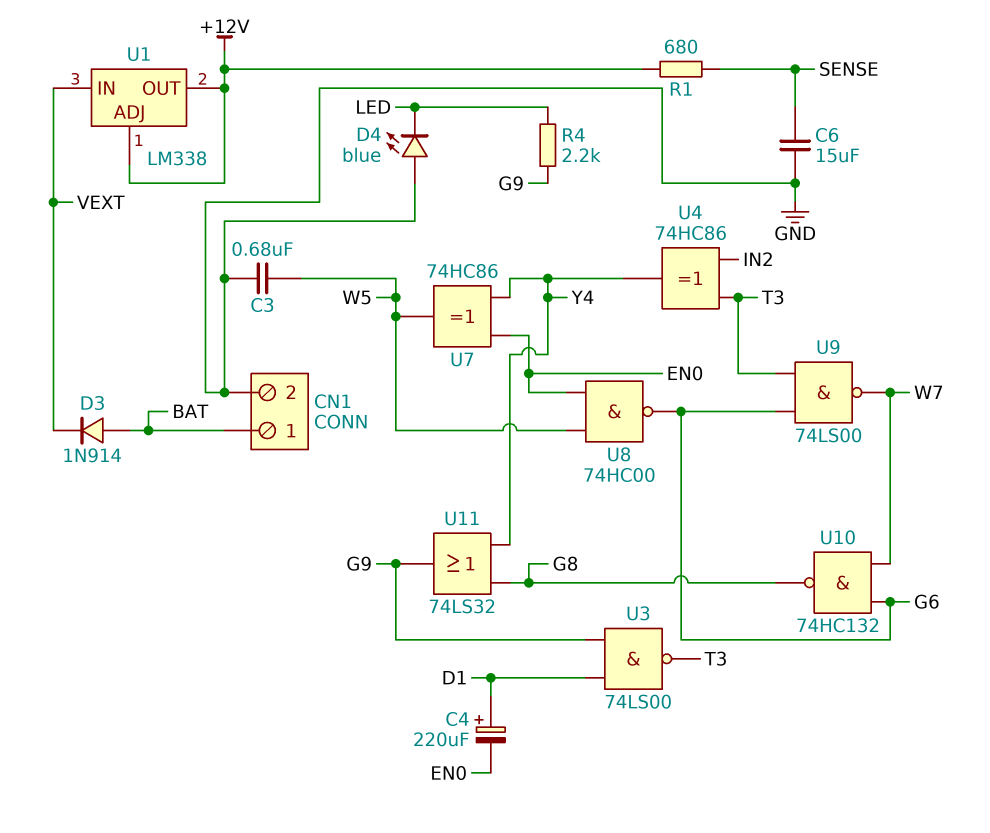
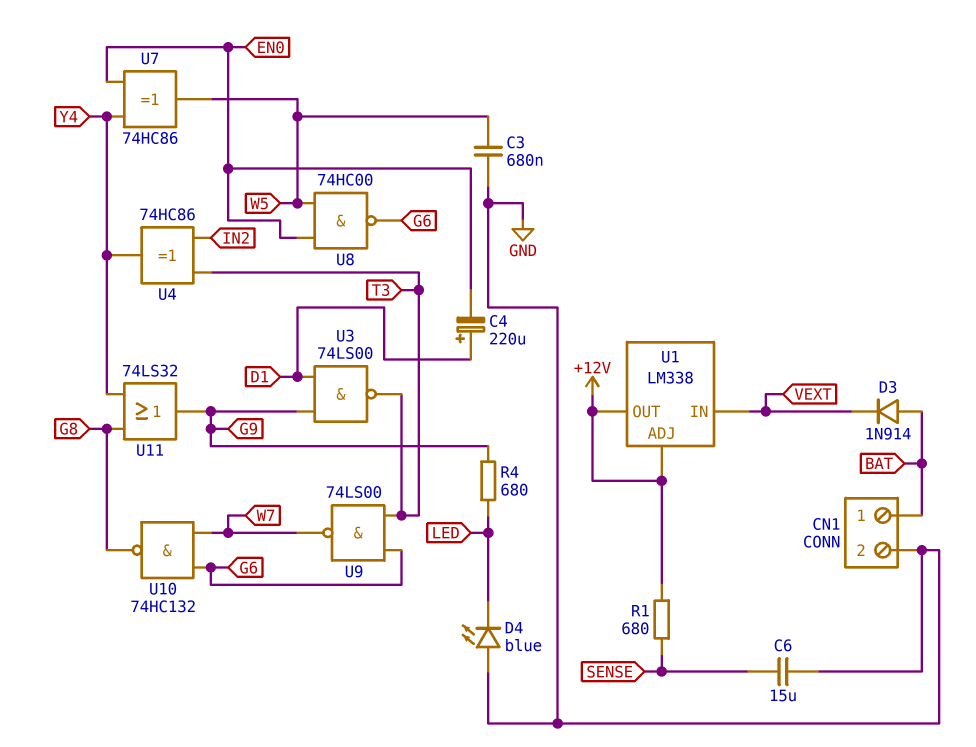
R4: 2.2k (G9, LED) -> 680 (G9, LED)

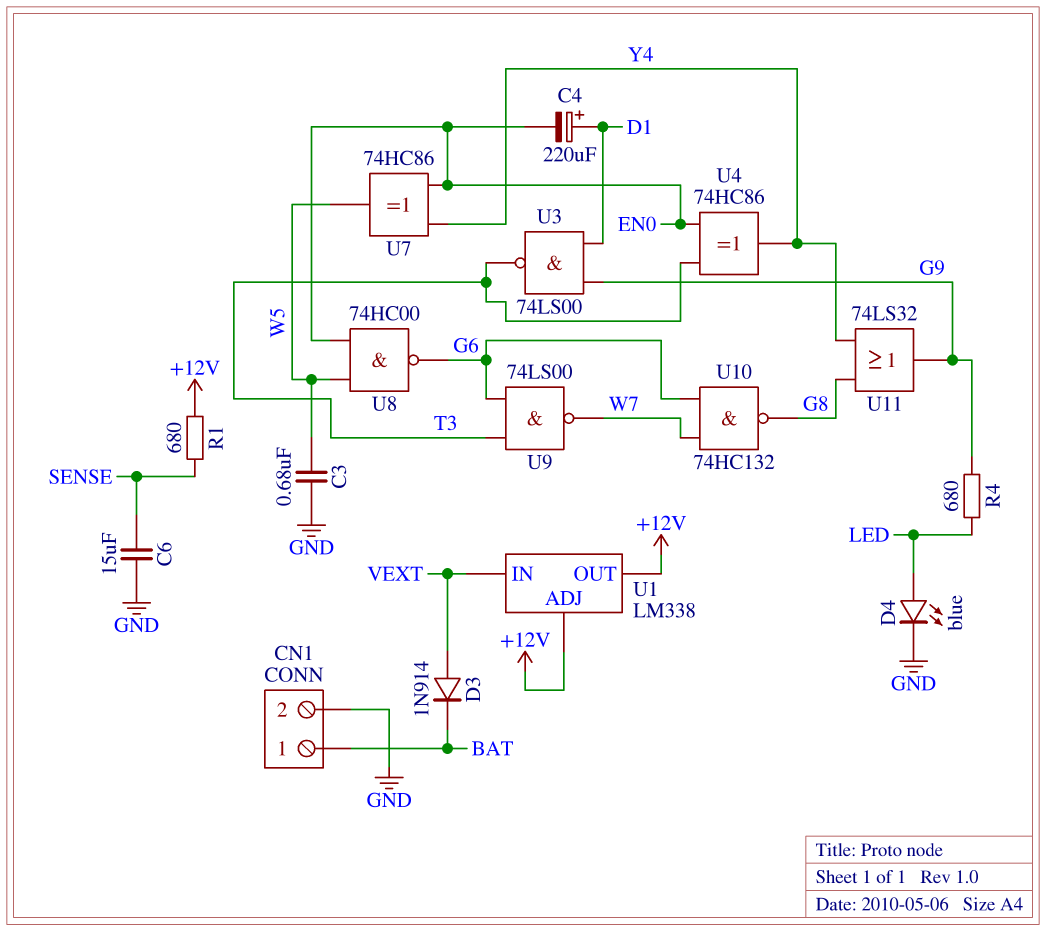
D3: diode 1N914 (A BAT, K VEXT) -> diode 1N914 (A VEXT, K BAT)
D4: LED blue (A GND, K LED) -> LED blue (A LED, K GND)
U4: XOR 74HC86 (in IN2, in T3, out Y4) -> XOR 74HC86 (in EN0, in T3, out Y4)

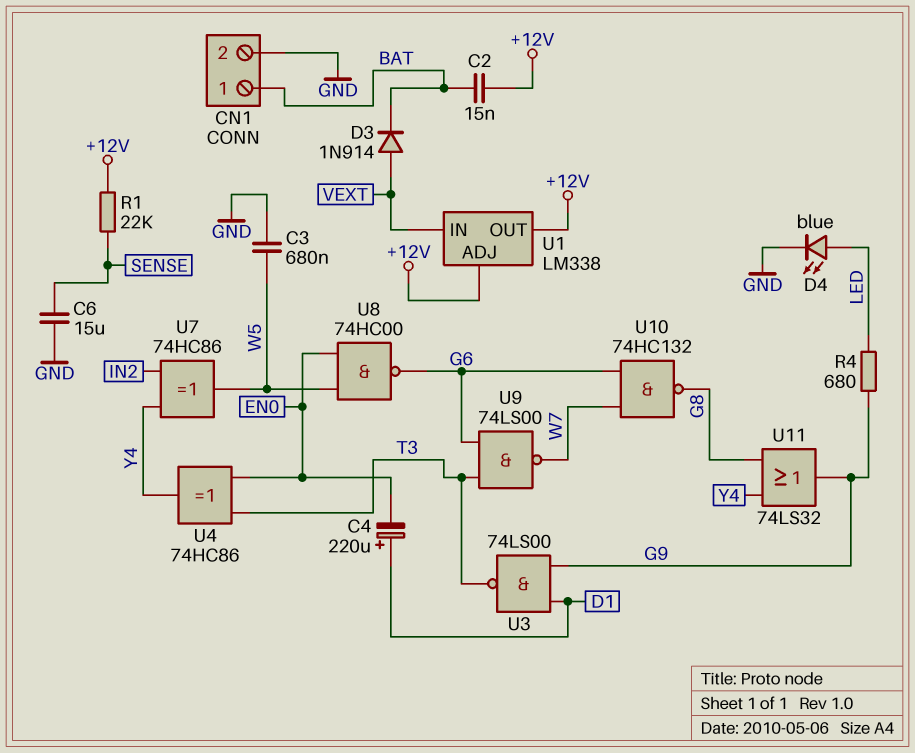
C2: none -> 15nF (+12V, BAT)
R1: 680 (+12V, SENSE) -> 22k (+12V, SENSE)
U7: XOR 74HC86 (in EN0, in Y4, out W5) -> XOR 74HC86 (in IN2, in Y4, out W5)

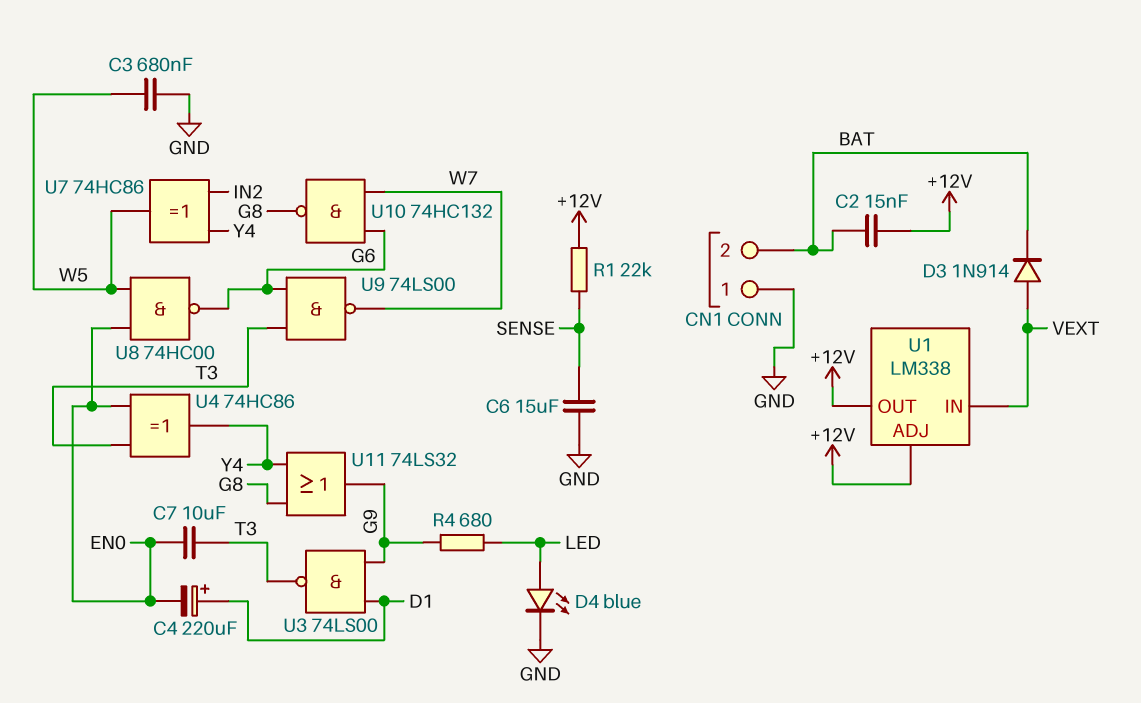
C7: none -> 10uF (EN0, T3)
CN1 pin 1: BAT -> GND
CN1 pin 2: GND -> BAT

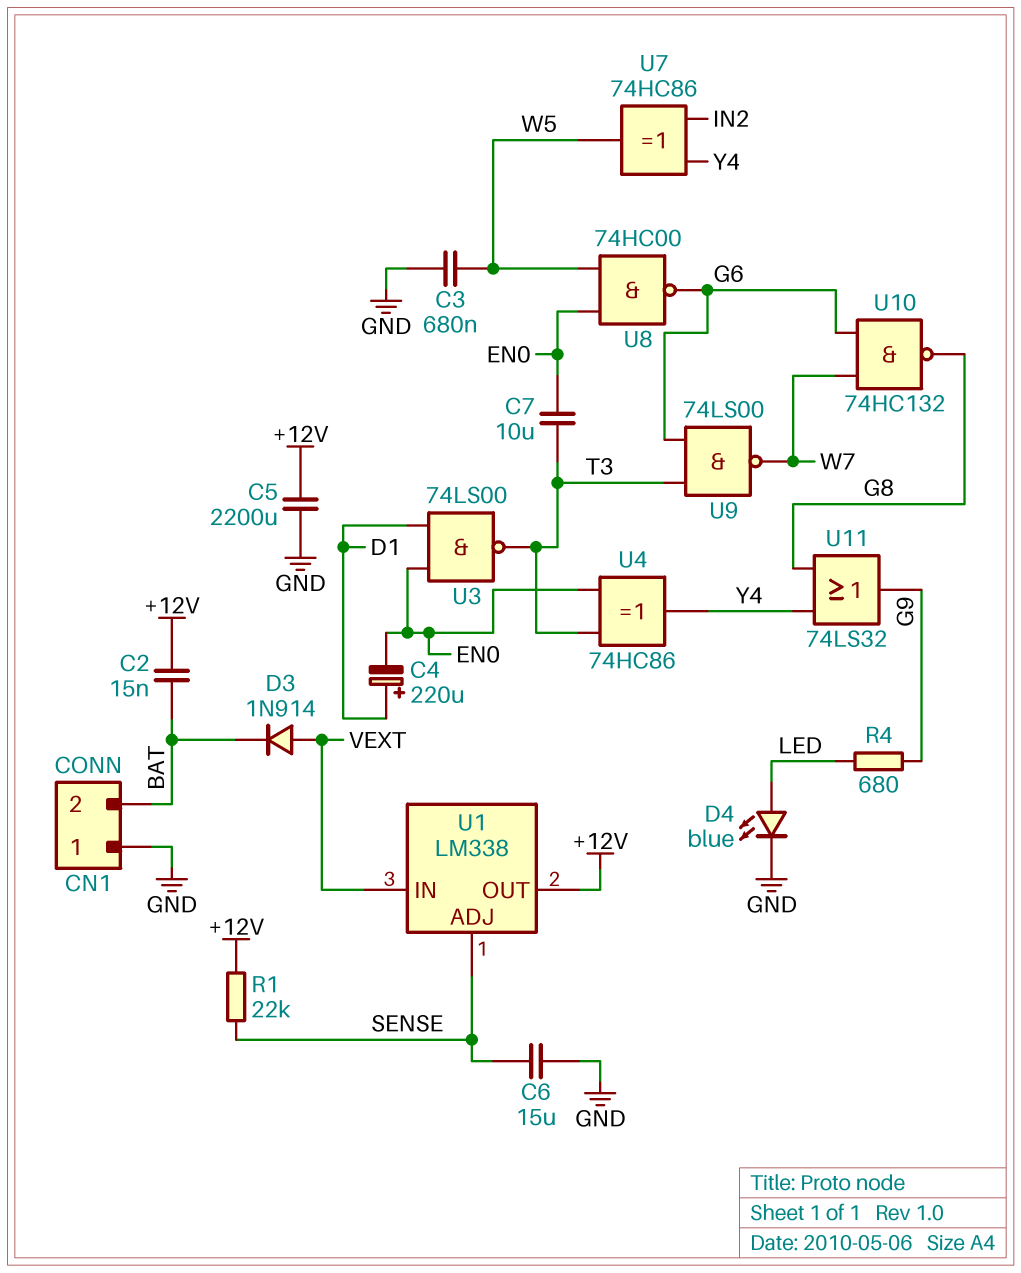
C5: none -> 2200uF (+12V, GND)
U1 pin ADJ: +12V -> SENSE
U3: NAND 74LS00 (in D1, in G9, out T3) -> NAND 74LS00 (in D1, in EN0, out T3)

